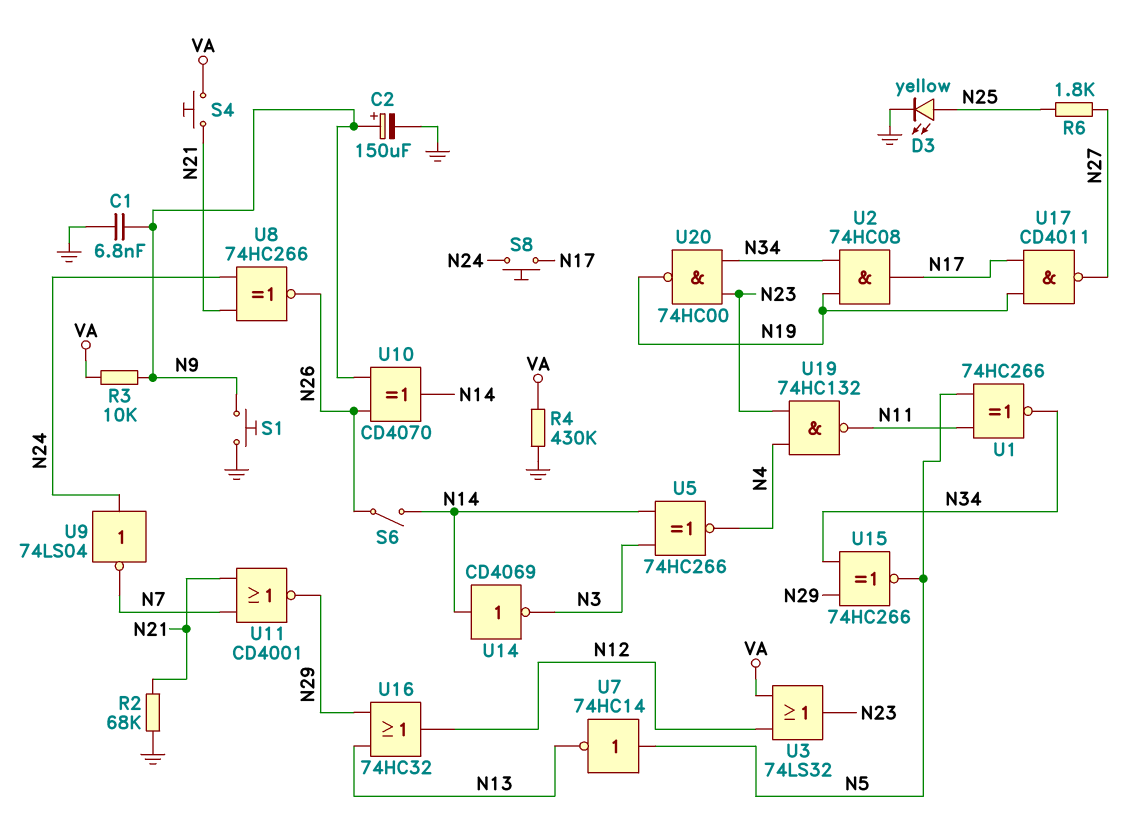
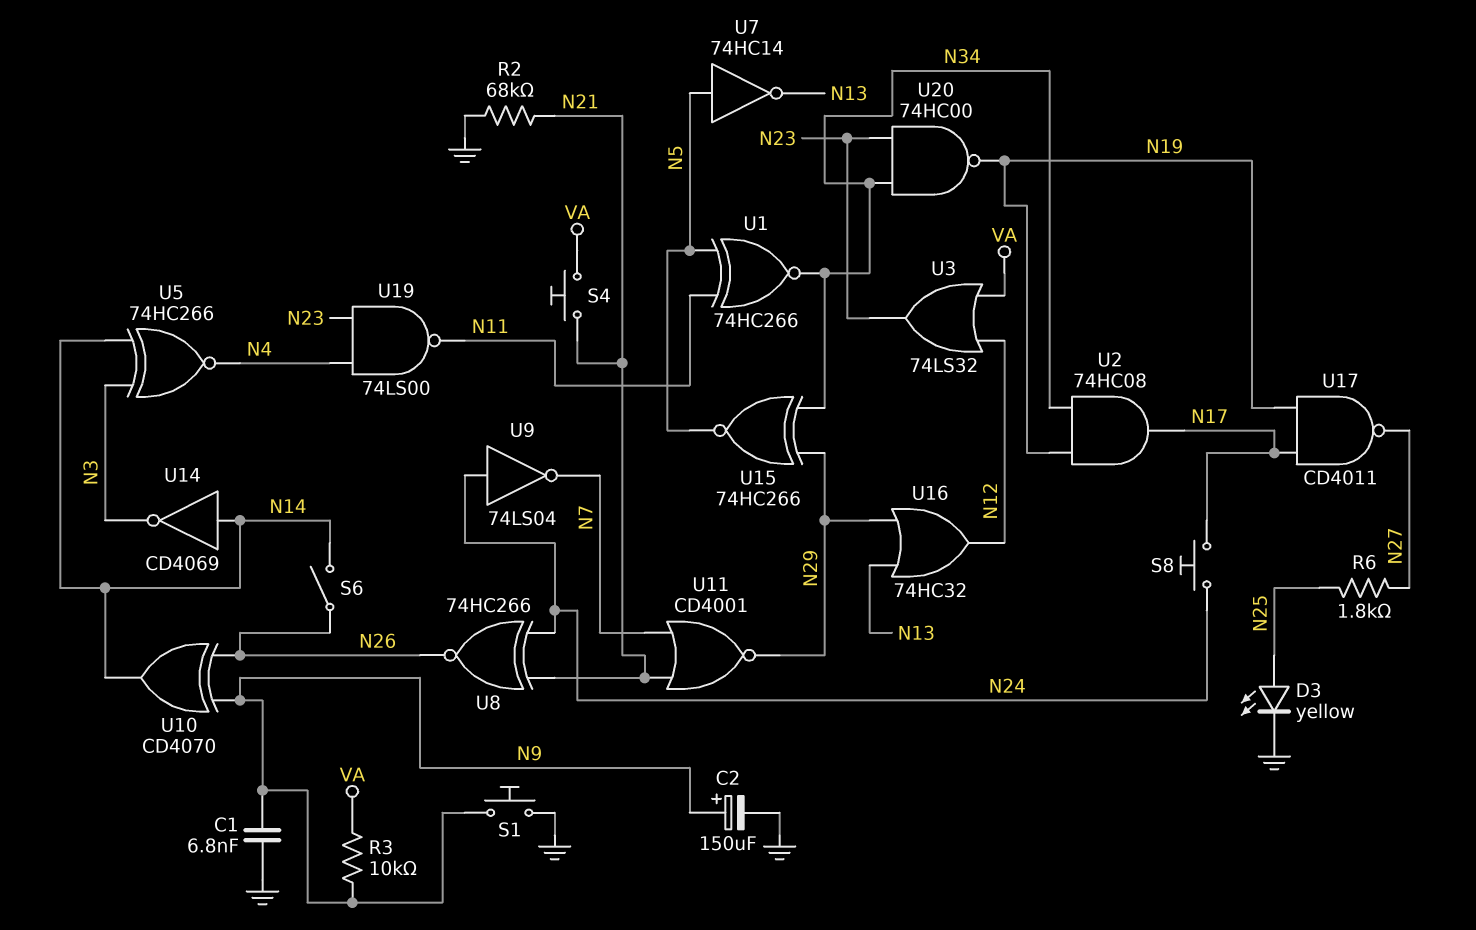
R4: 430k (GND, VA) -> none
U19: NAND 74HC132 (in N4, in N23, out N11) -> NAND 74LS00 (in N4, in N23, out N11)

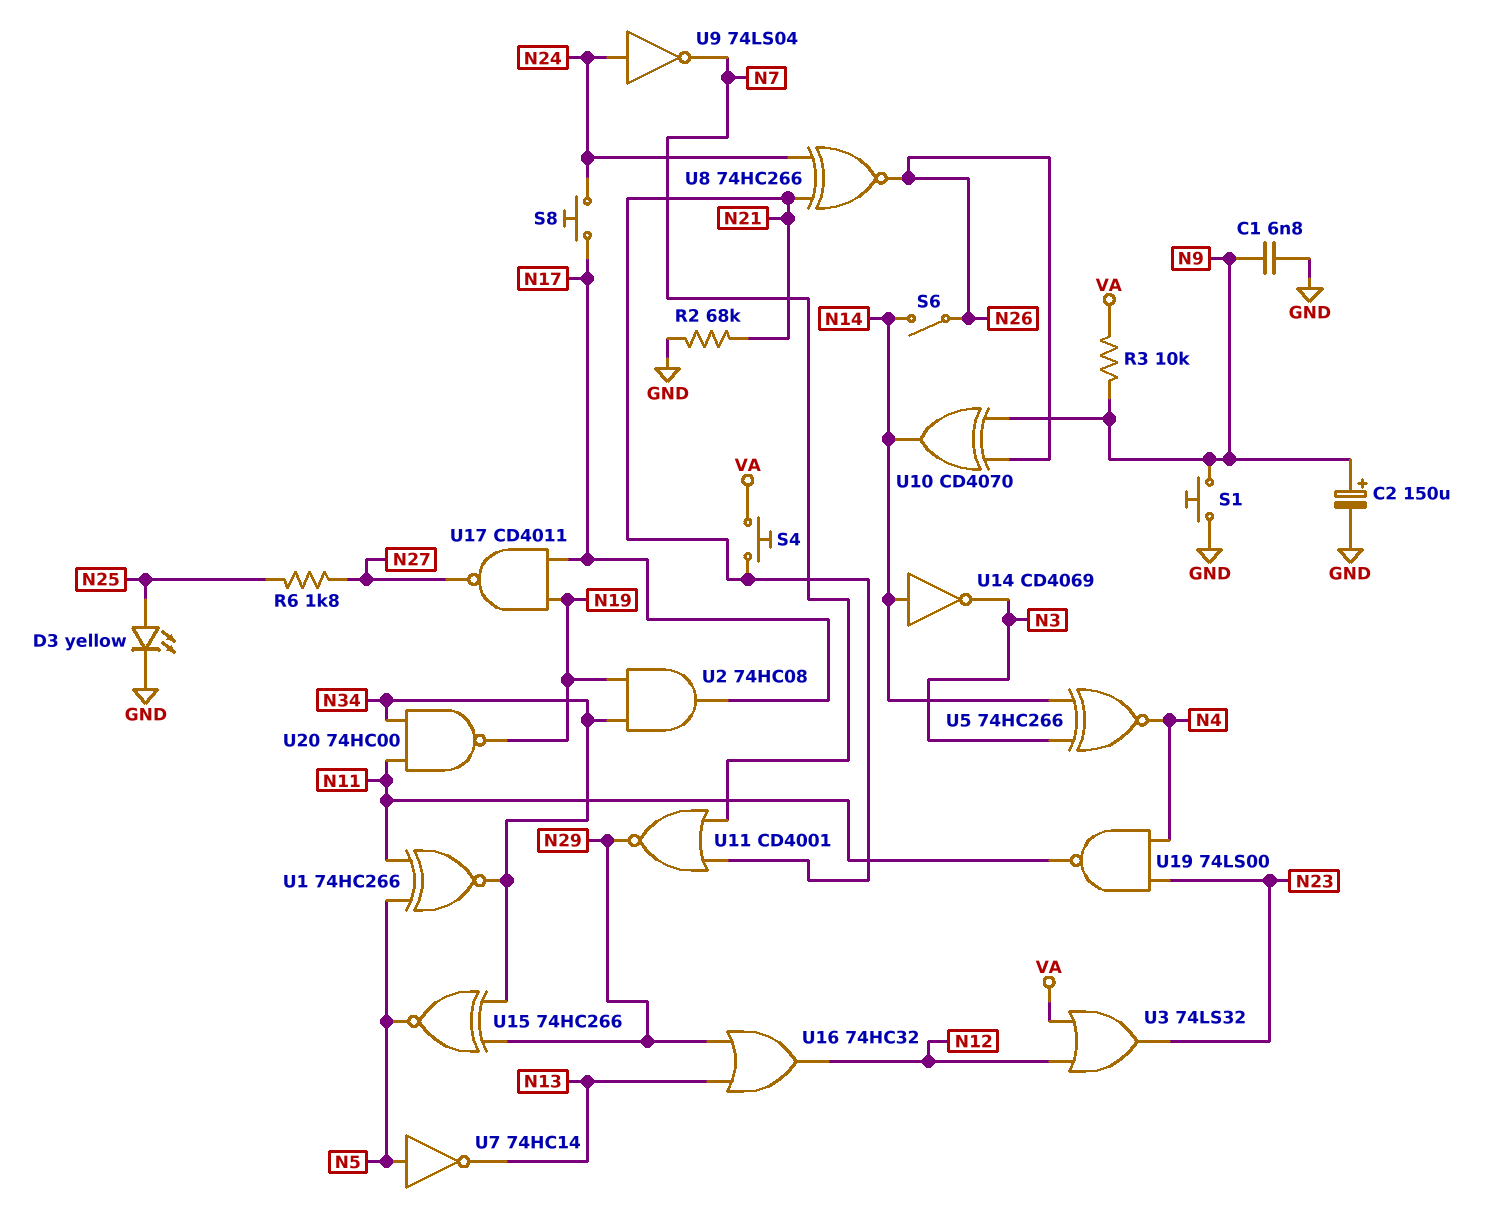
U20: NAND 74HC00 (in N23, in N34, out N19) -> NAND 74HC00 (in N11, in N34, out N19)

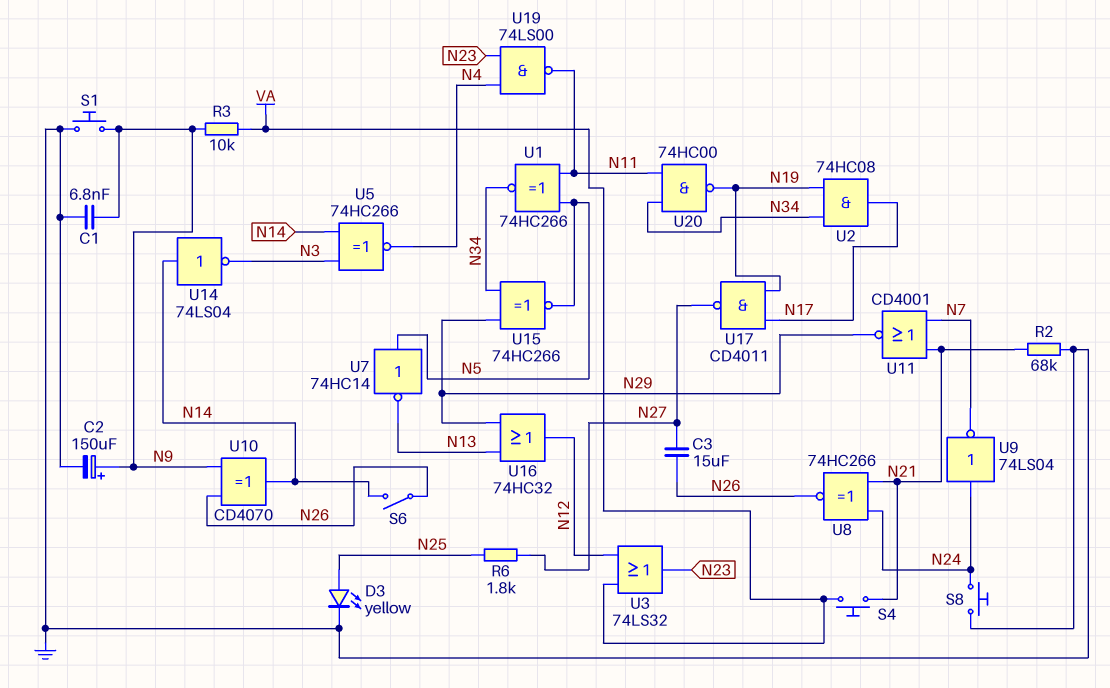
C3: none -> 15uF (N26, N27)
S8: button (N17, N24) -> button (GND, N24)
U14: NOT CD4069 (in N14, out N3) -> NOT 74LS04 (in N14, out N3)

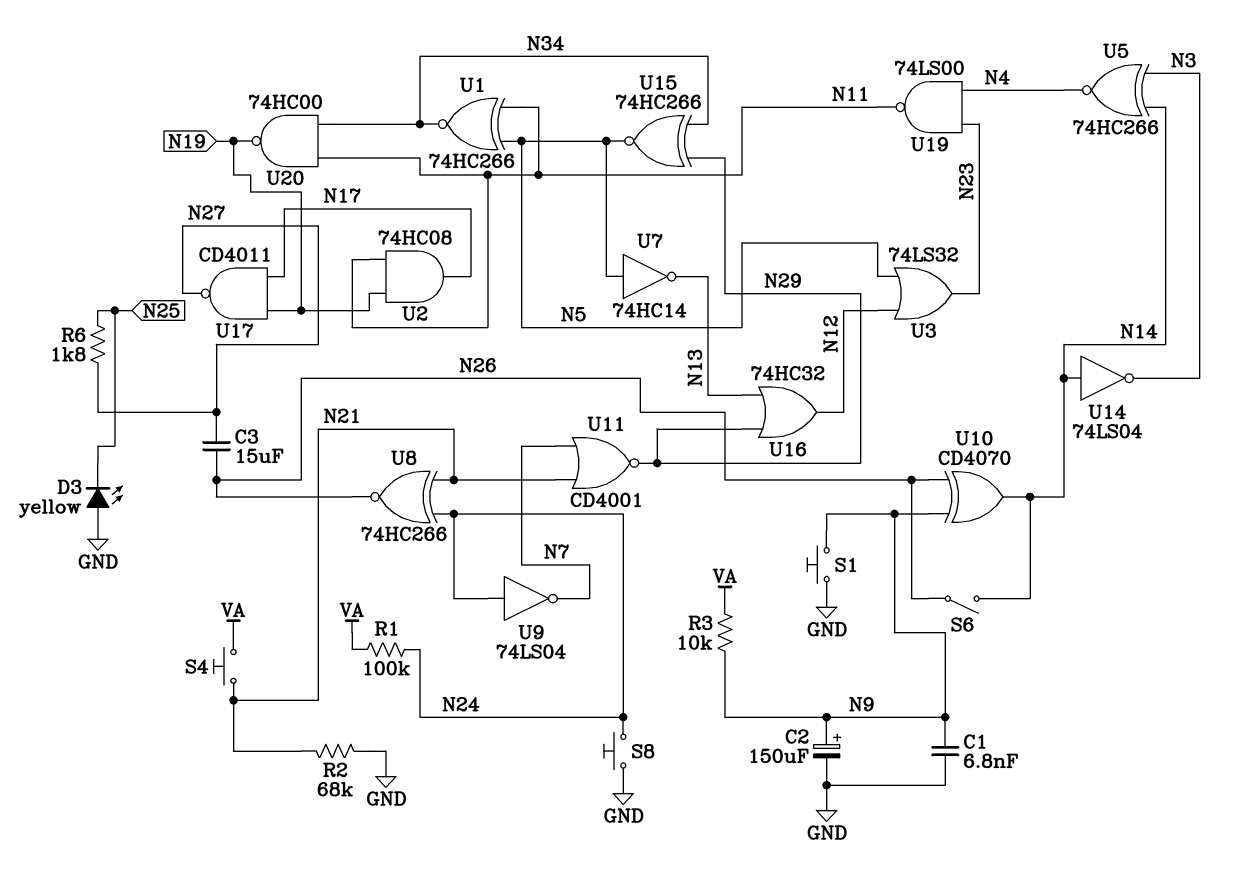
D3: LED yellow (A N25, K GND) -> LED yellow (A GND, K N25)
R1: none -> 100k (N24, VA)
U2: AND 74HC08 (in N19, in N34, out N17) -> AND 74HC08 (in N11, in N19, out N17)
U3: OR 74LS32 (in N12, in VA, out N23) -> OR 74LS32 (in N5, in N12, out N23)

